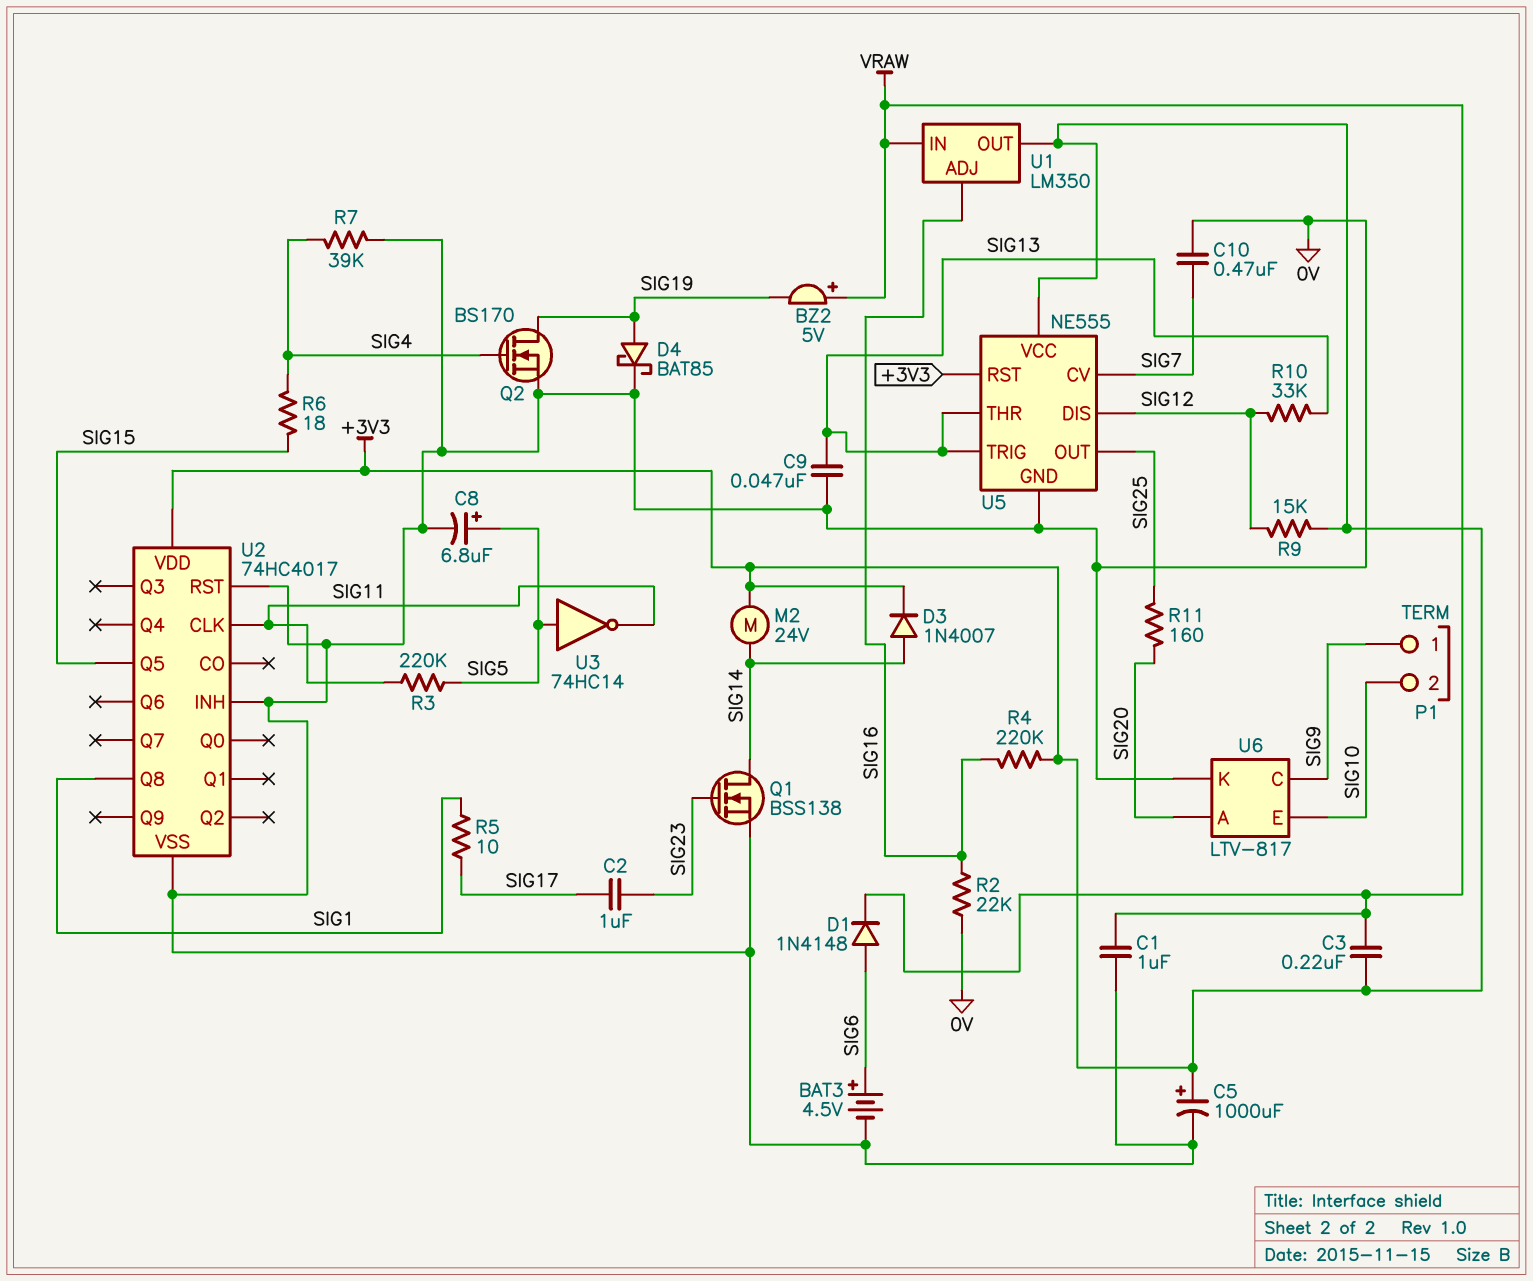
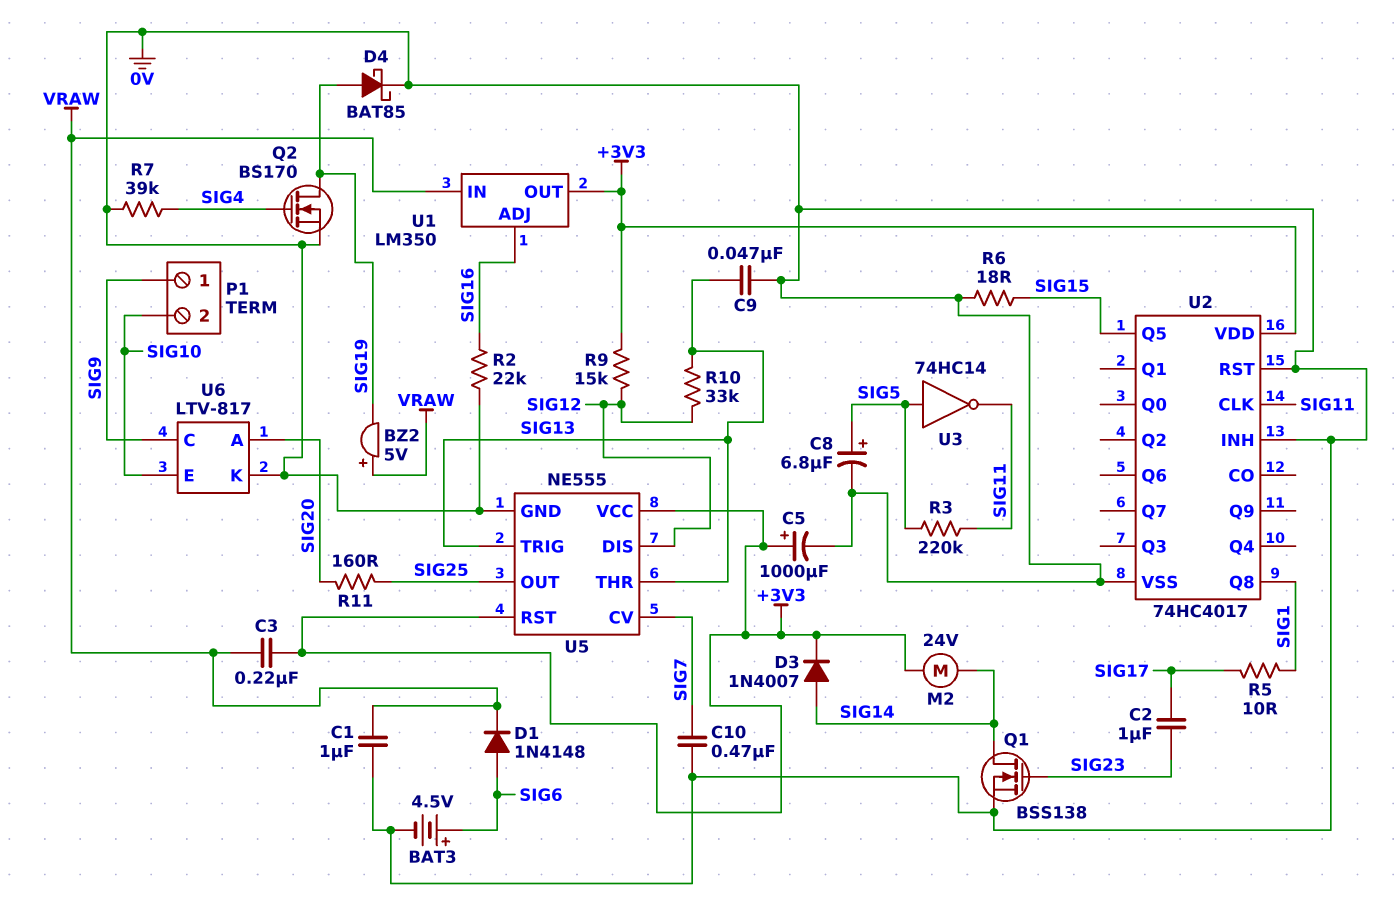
R4: 220k (+3V3, SIG16) -> none
R6: 18 (SIG4, SIG15) -> 18 (0V, SIG15)

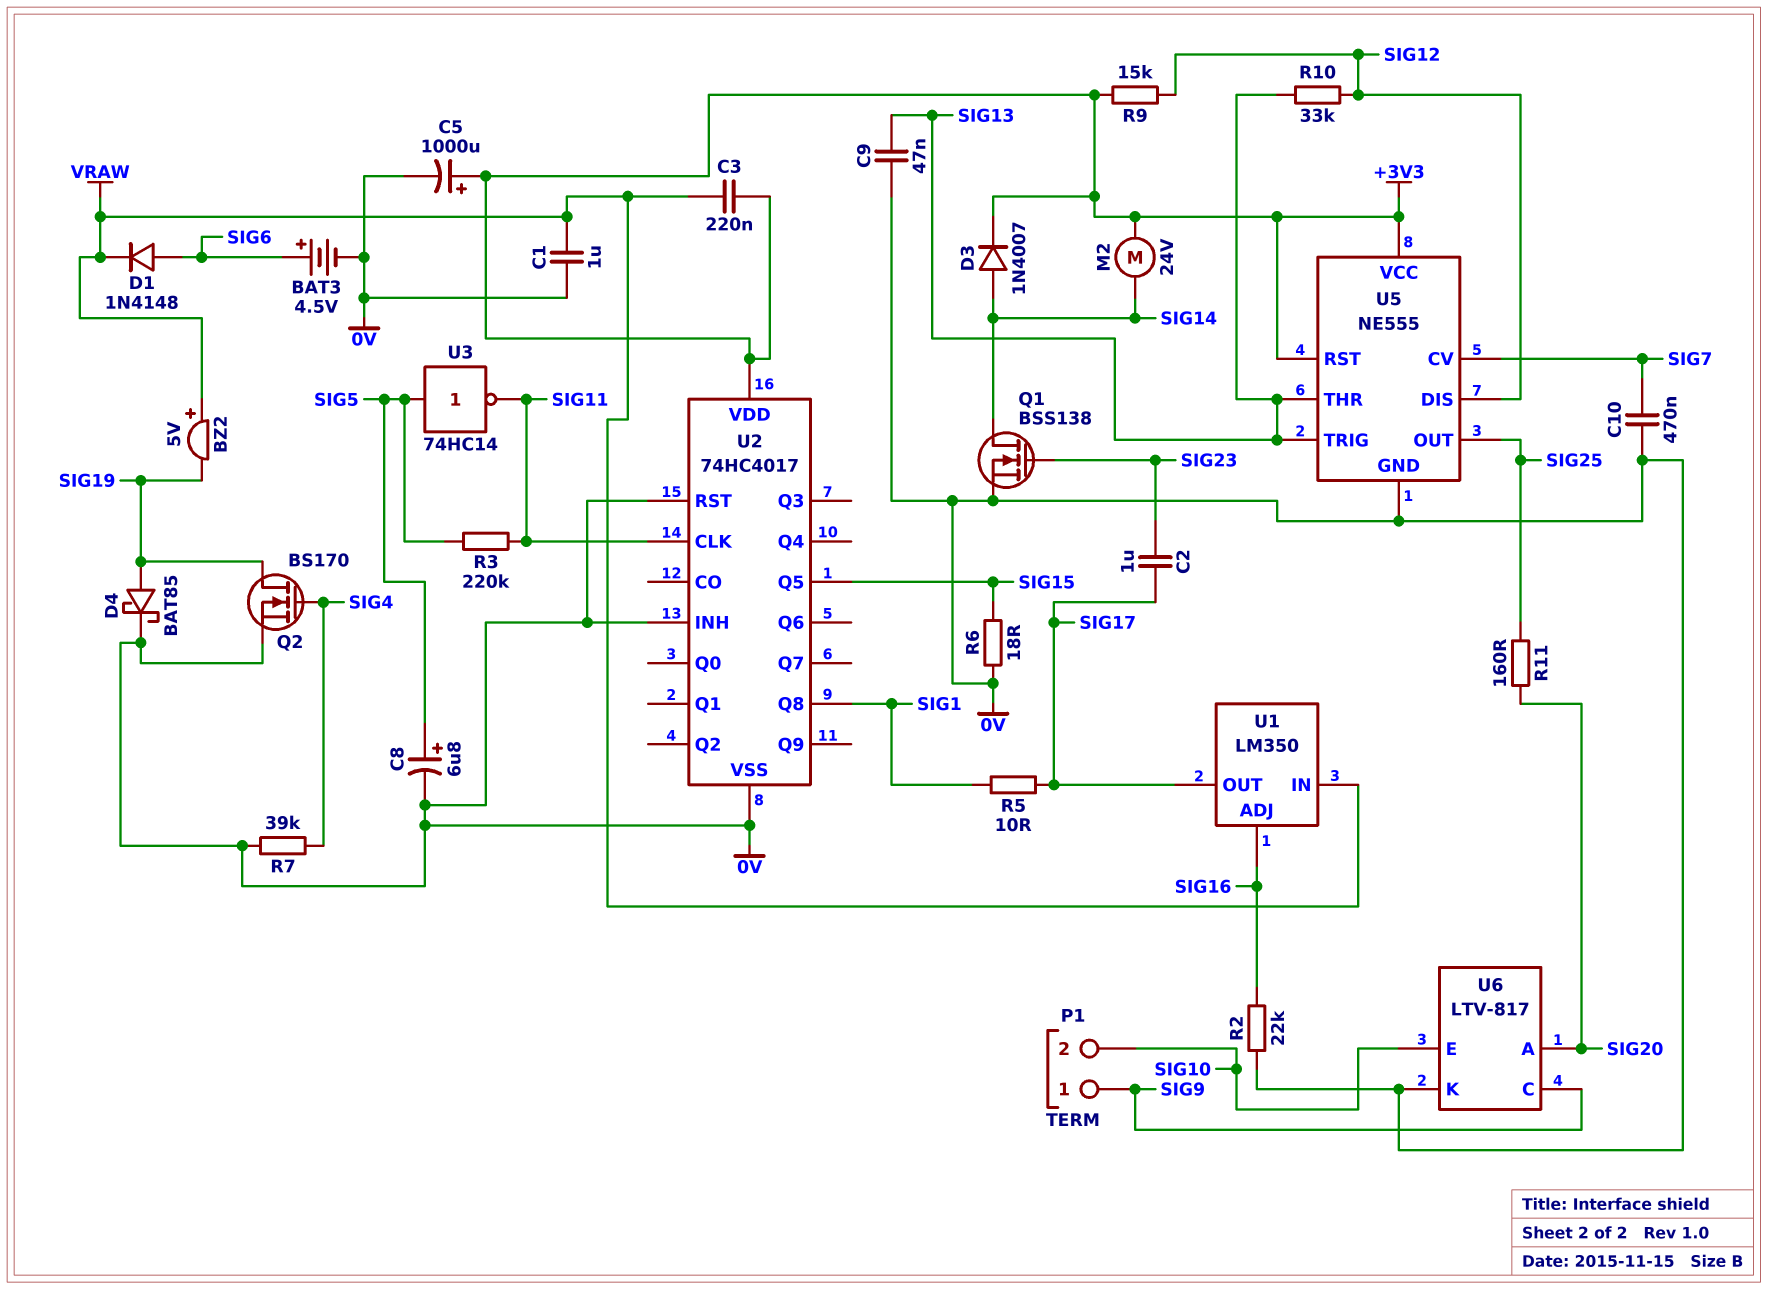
U1 pin OUT: +3V3 -> SIG17

